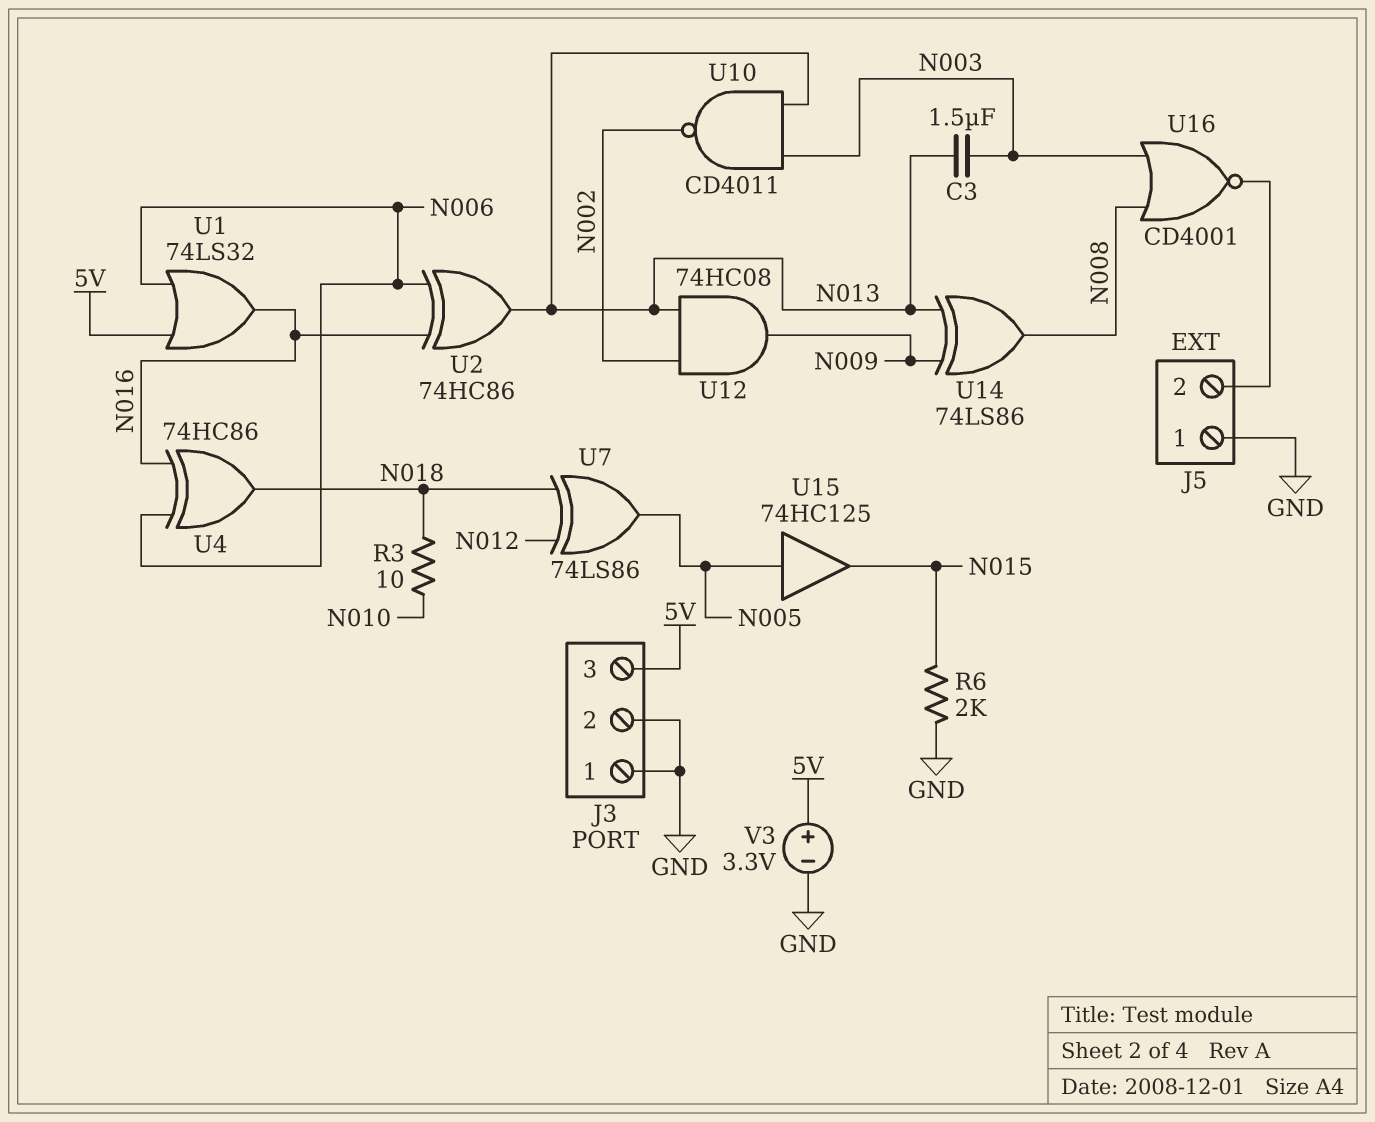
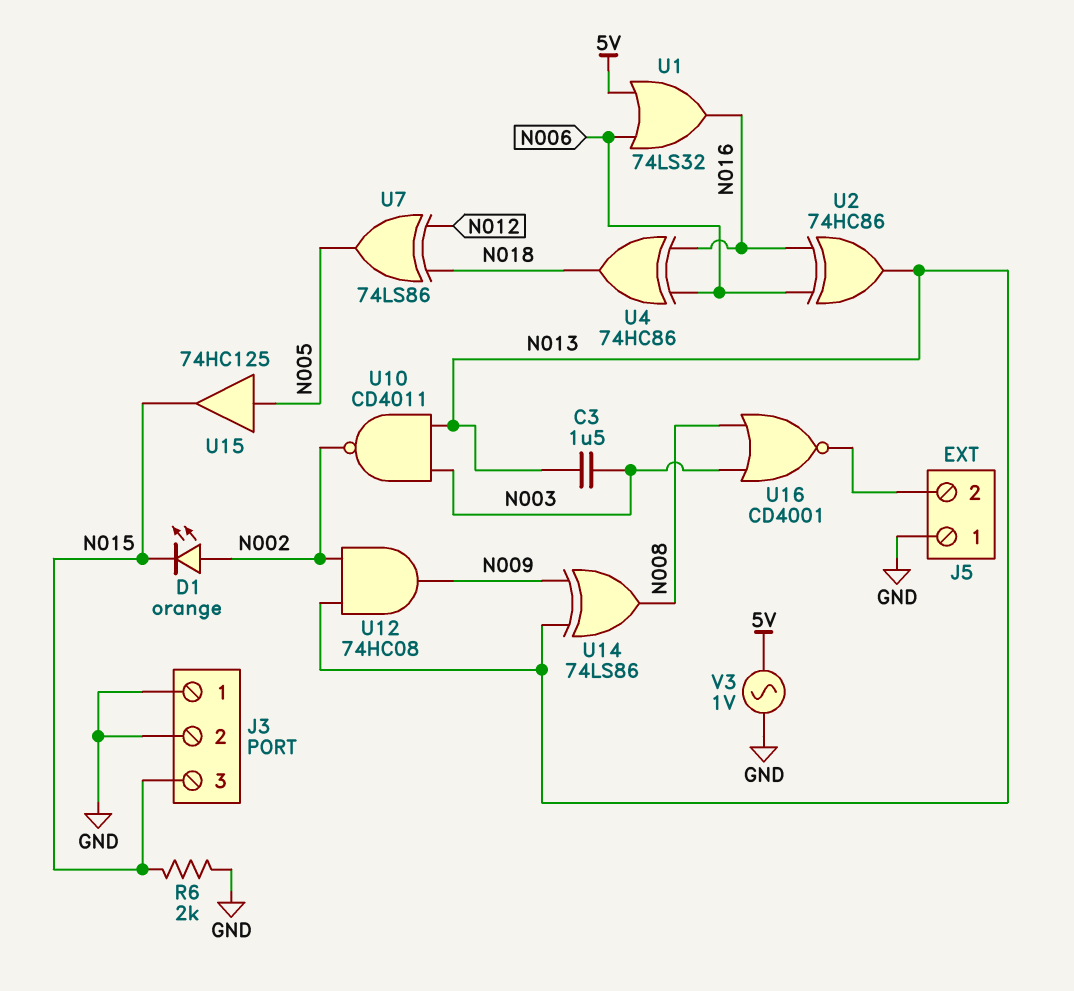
D1: none -> LED orange (A N002, K N015)
J3 pin 3: 5V -> N015
R3: 10 (N010, N018) -> none
V3: 3.3V (plus 5V, minus GND) -> AC 1V (5V, GND)

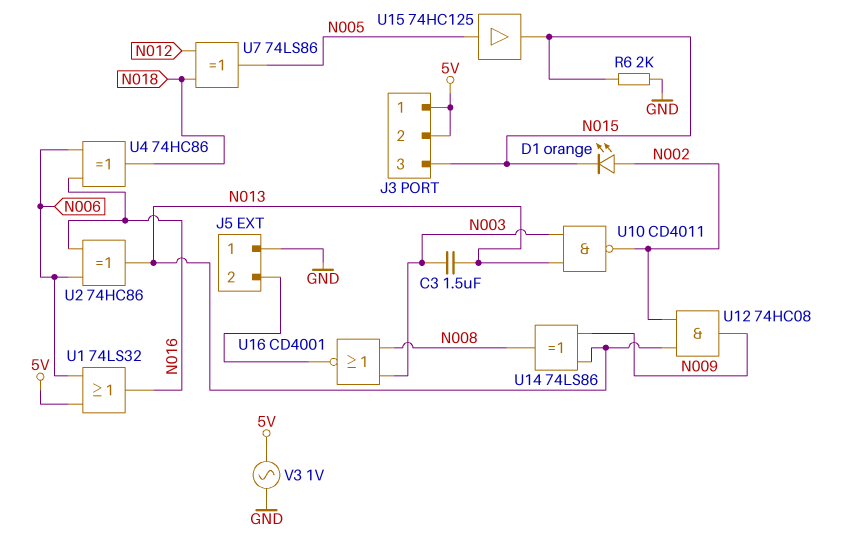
J3 pin 1: GND -> 5V
J3 pin 2: GND -> 5V

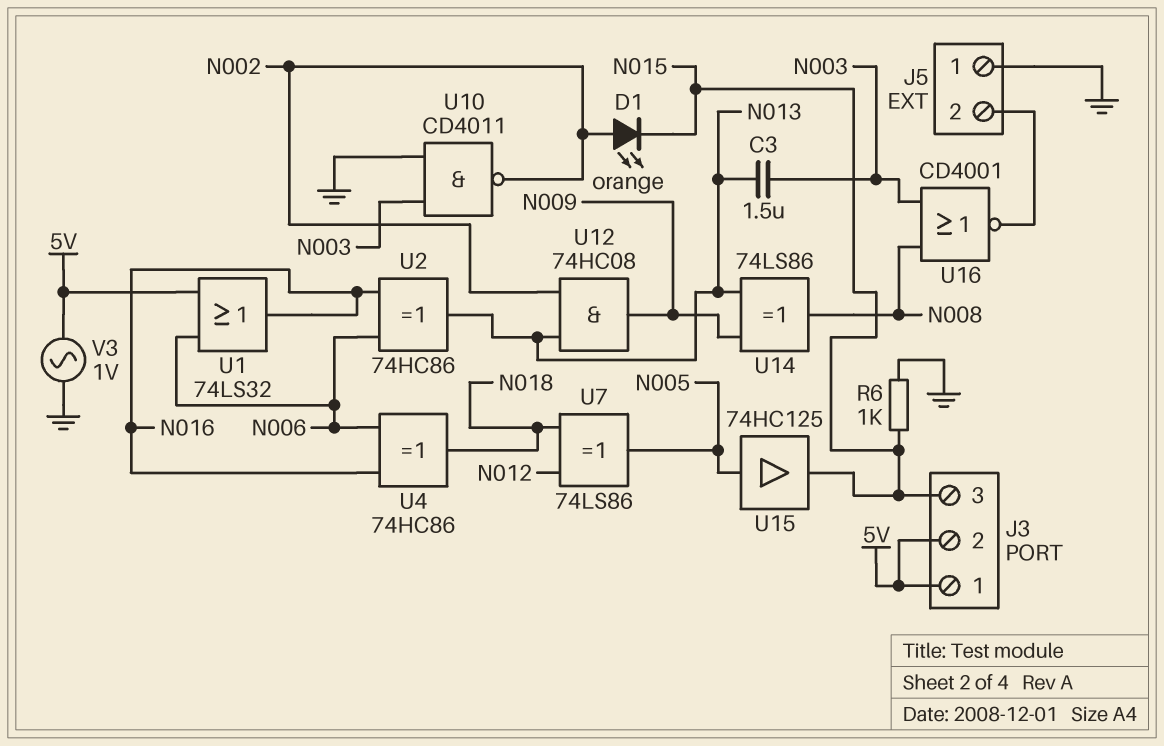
R6: 2k (GND, N015) -> 1k (GND, N015)
U10: NAND CD4011 (in N003, in N013, out N002) -> NAND CD4011 (in GND, in N003, out N002)

